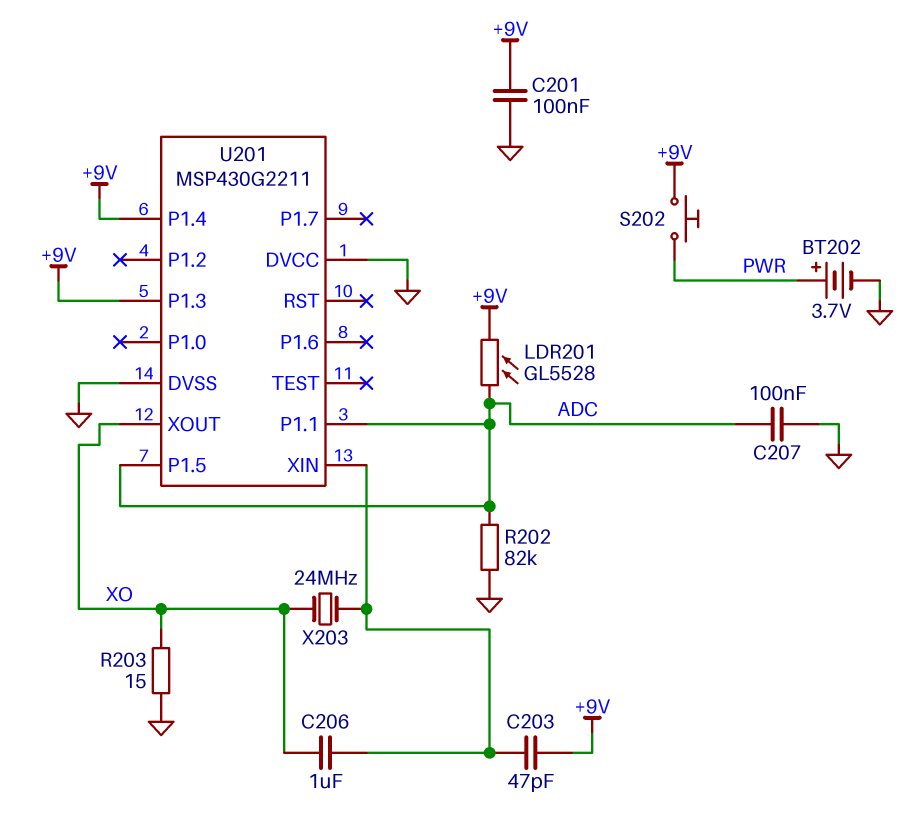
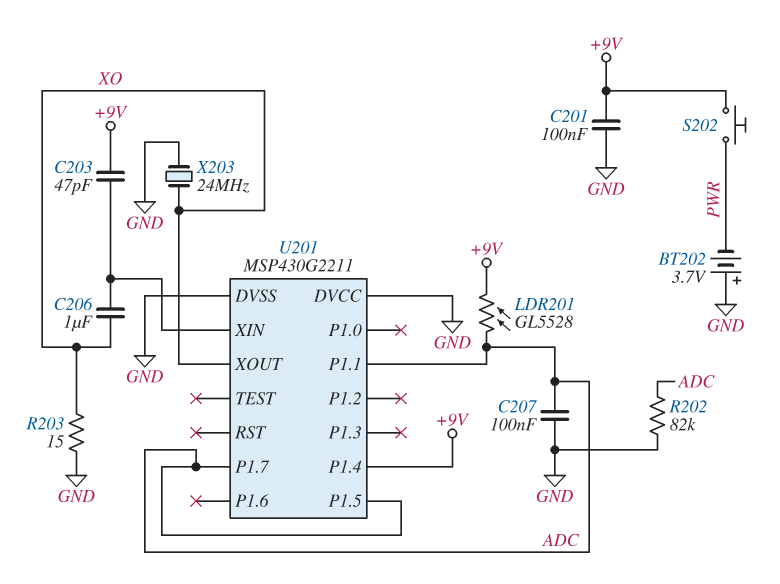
BT202: 3.7V (plus PWR, minus GND) -> 3.7V (plus GND, minus PWR)
U201 pin P1.3: +9V -> none
U201 pin P1.7: none -> ADC
X203: 24MHz (U201/XIN, XO) -> 24MHz (GND, XO)

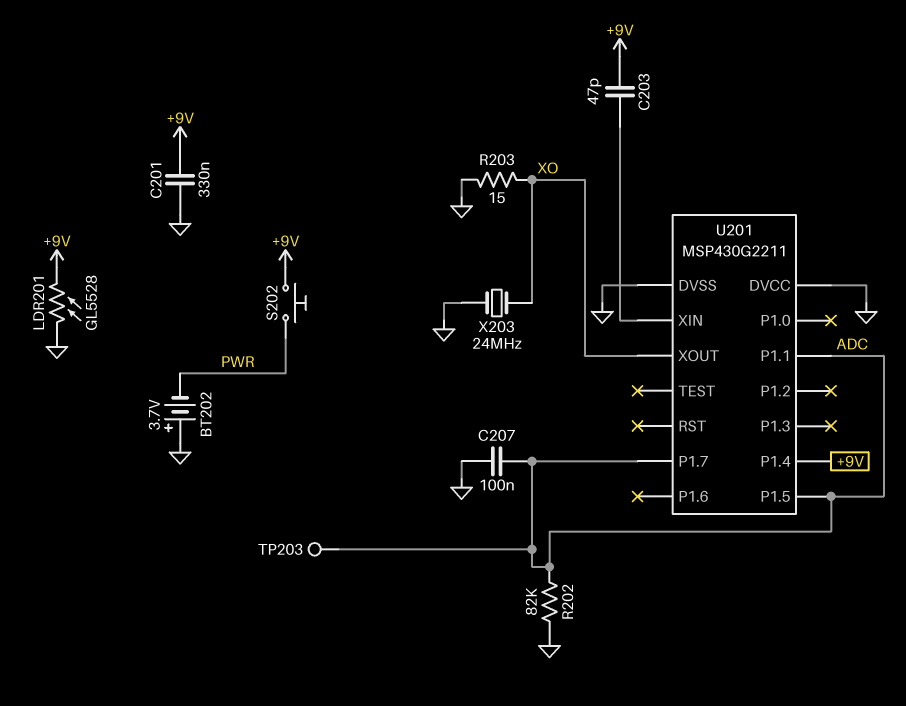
C201: 100nF (+9V, GND) -> 330nF (+9V, GND)
C206: 1uF (U201/XIN, XO) -> none
LDR201: GL5528 (+9V, ADC) -> GL5528 (+9V, GND)
TP203: none -> test point (ADC)

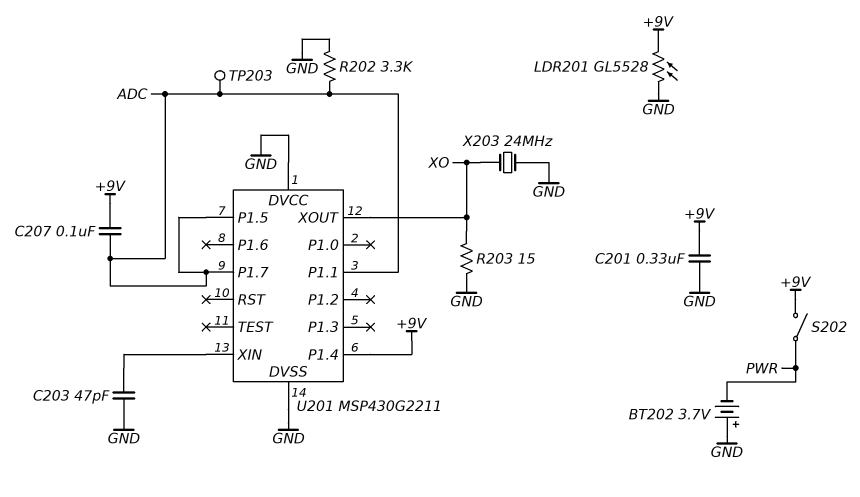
C203: 47pF (+9V, U201/XIN) -> 47pF (GND, U201/XIN)
C207: 100nF (ADC, GND) -> 100nF (+9V, ADC)
R202: 82k (ADC, GND) -> 3.3k (ADC, GND)
S202: button (+9V, PWR) -> switch (+9V, PWR)

